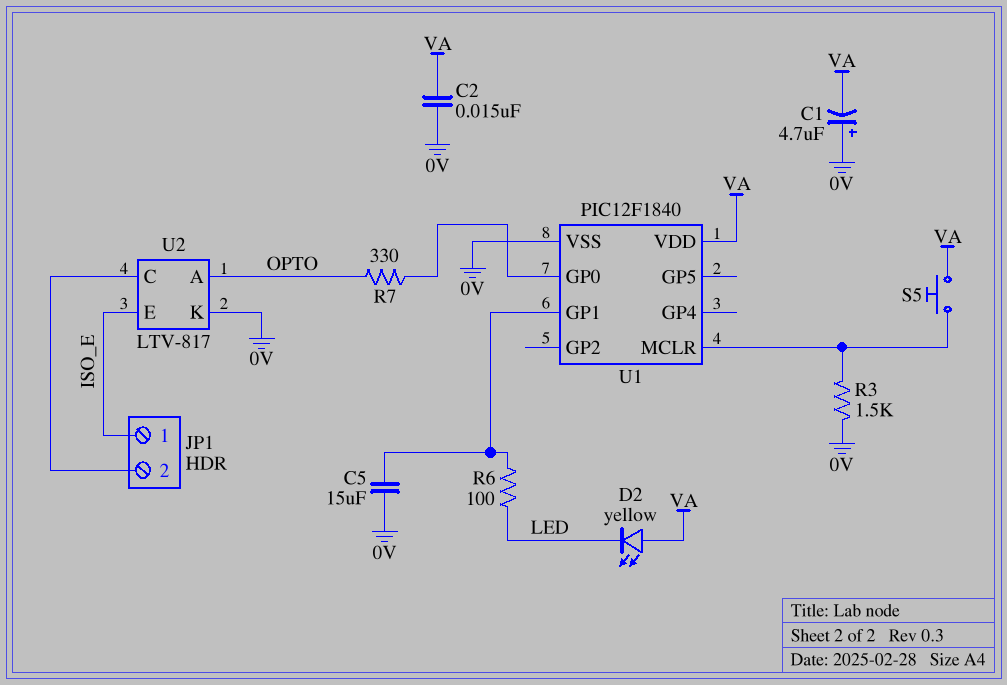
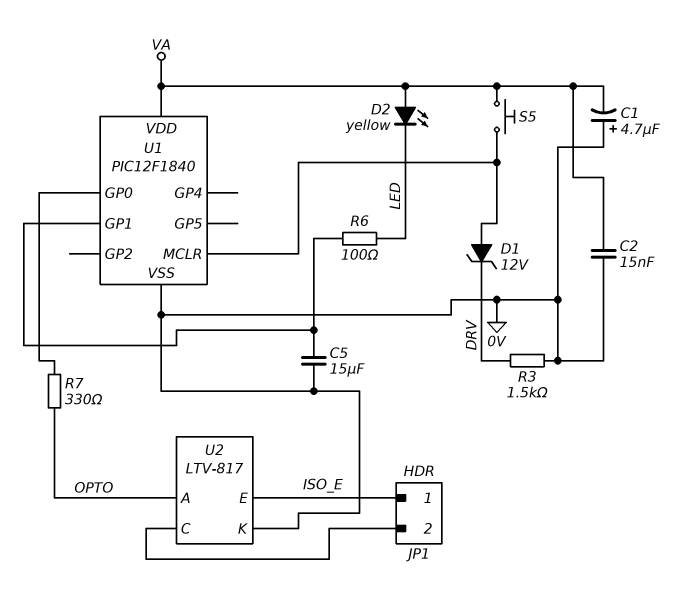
D1: none -> zener 12V (A U1/MCLR, K DRV)
R3: 1.5k (0V, U1/MCLR) -> 1.5k (0V, DRV)

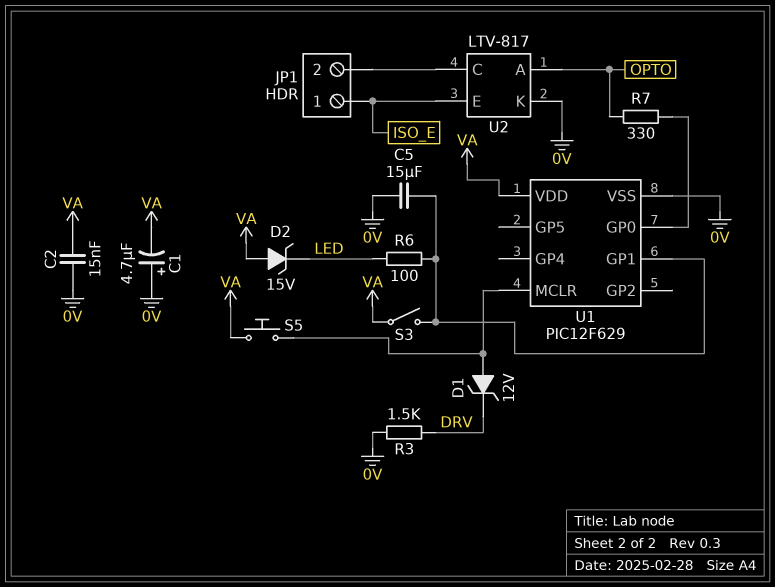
D2: LED yellow (A VA, K LED) -> zener 15V (A VA, K LED)
S3: none -> switch (U1/GP1, VA)
U1: PIC12F1840 -> PIC12F629

